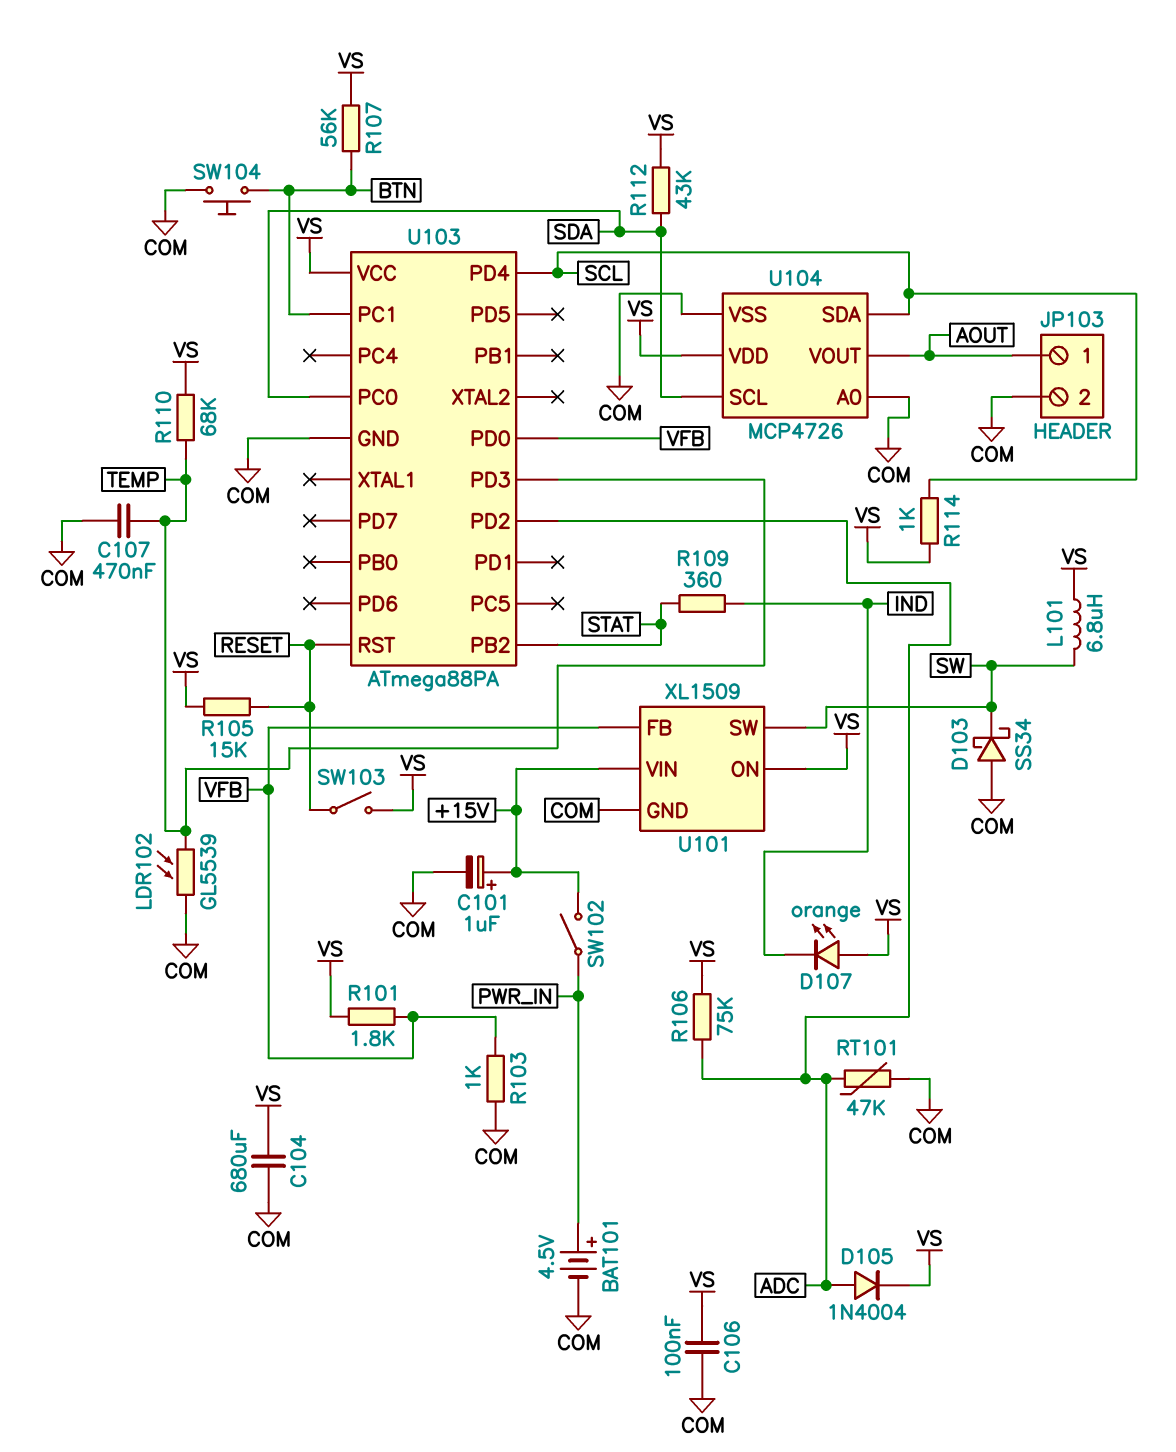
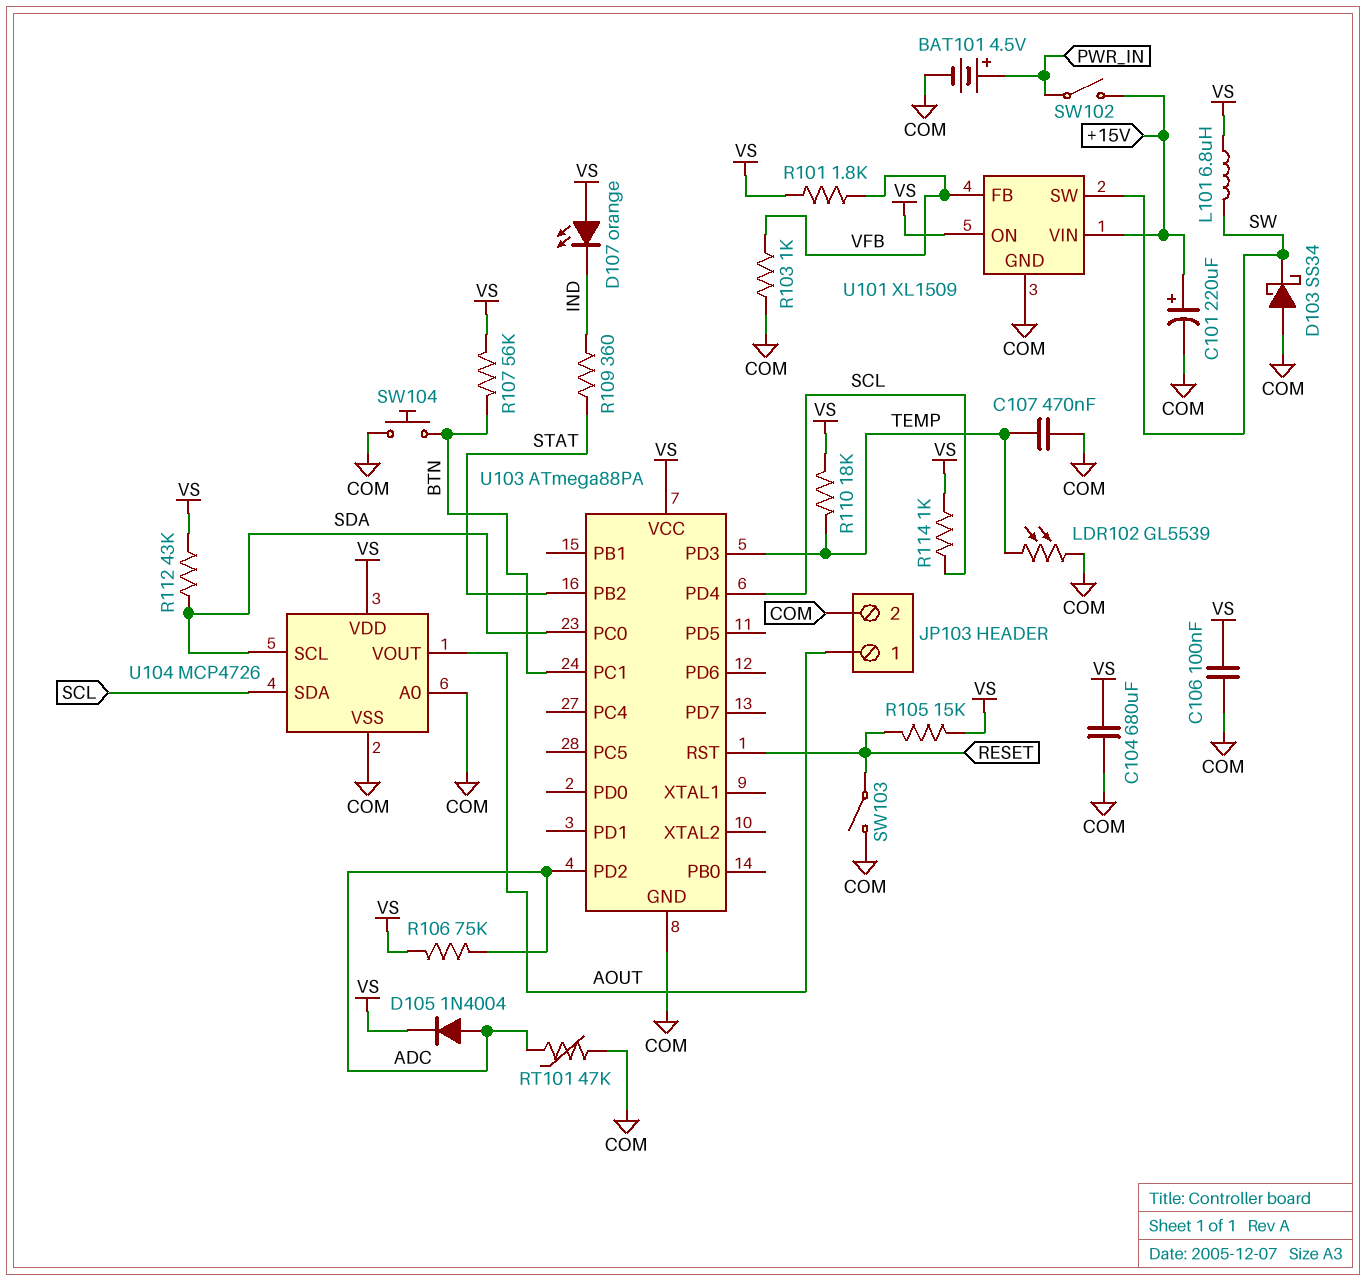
C101: 1uF (plus +15V, minus COM) -> 220uF (plus +15V, minus COM)
R110: 68k (TEMP, VS) -> 18k (TEMP, VS)
SW103: switch (RESET, VS) -> switch (COM, RESET)
U103 pin PD0: VFB -> none

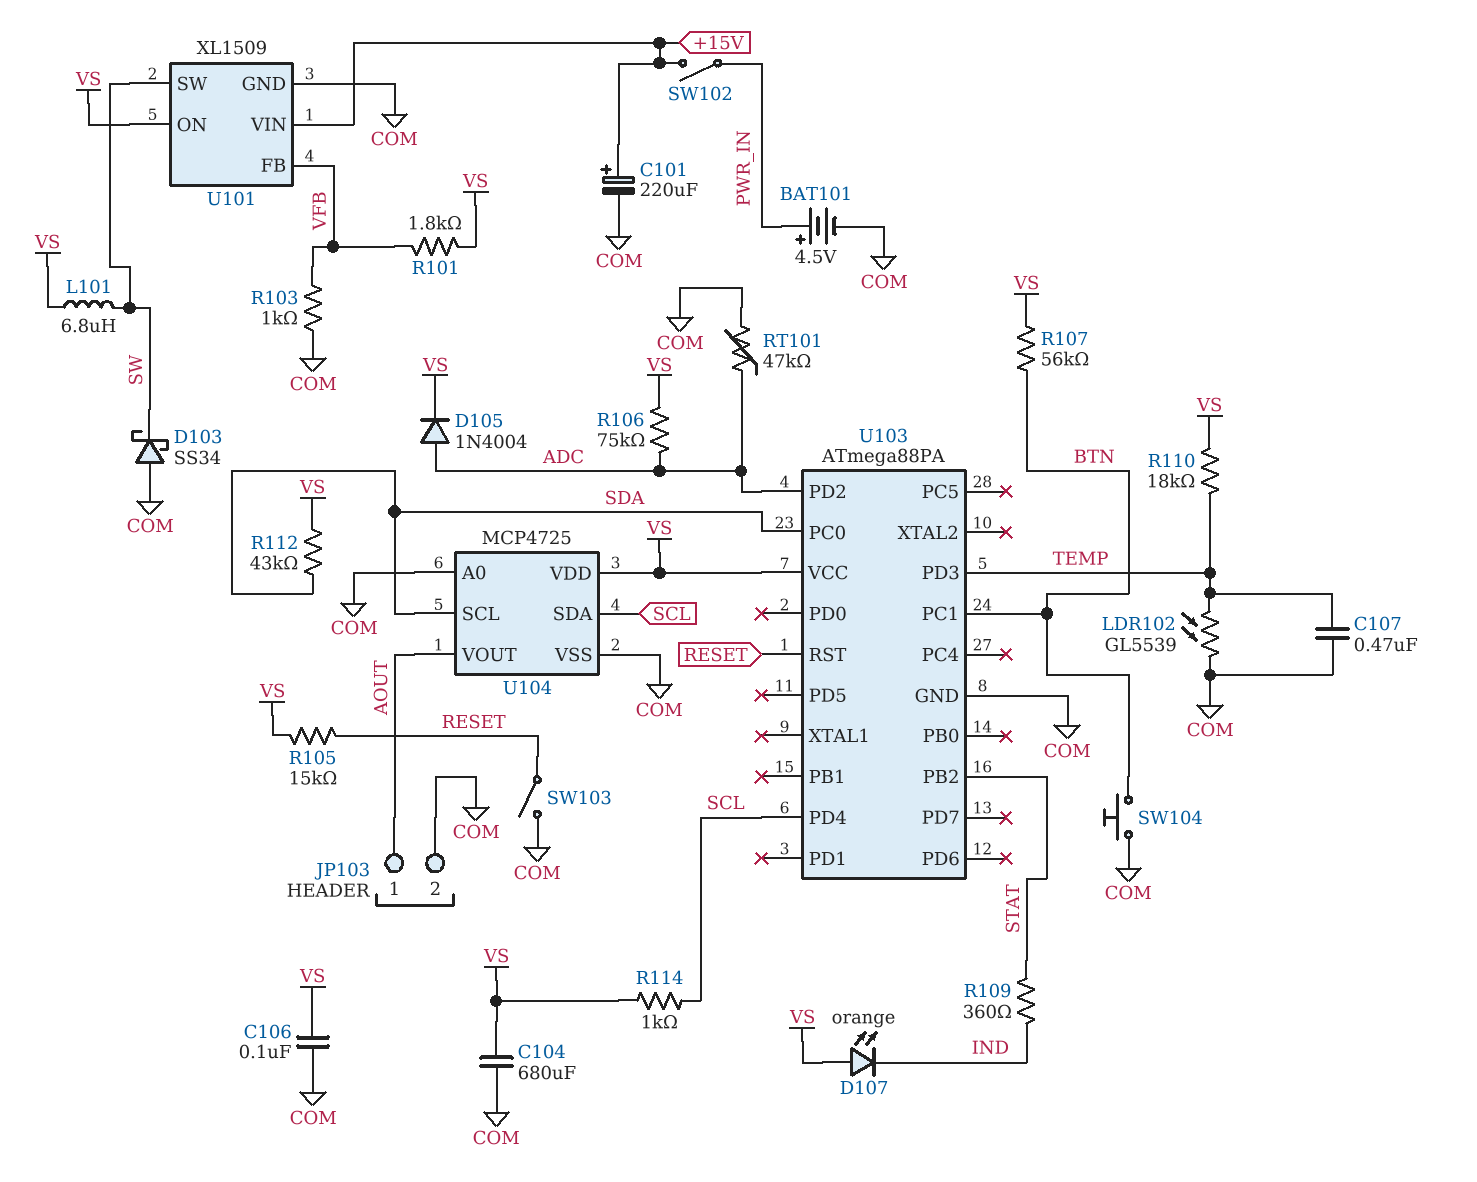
U104: MCP4726 -> MCP4725

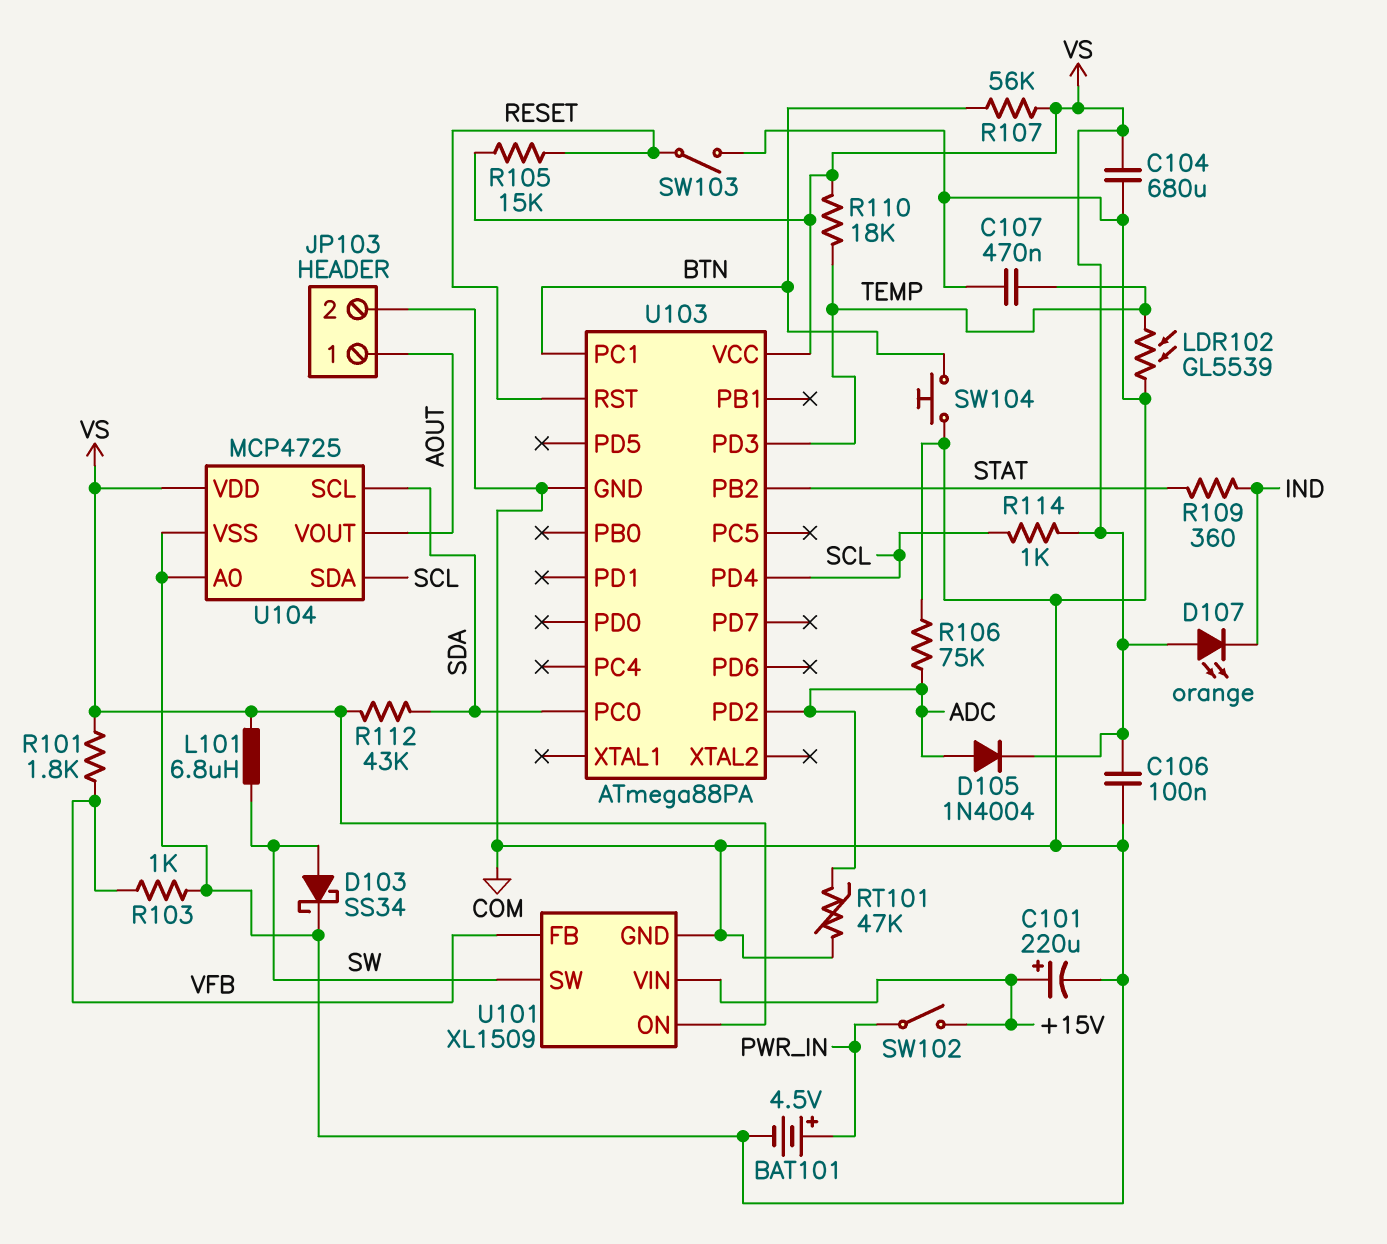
D103: schottky SS34 (A COM, K SW) -> schottky SS34 (A SW, K COM)
R106: 75k (ADC, VS) -> 75k (ADC, COM)

